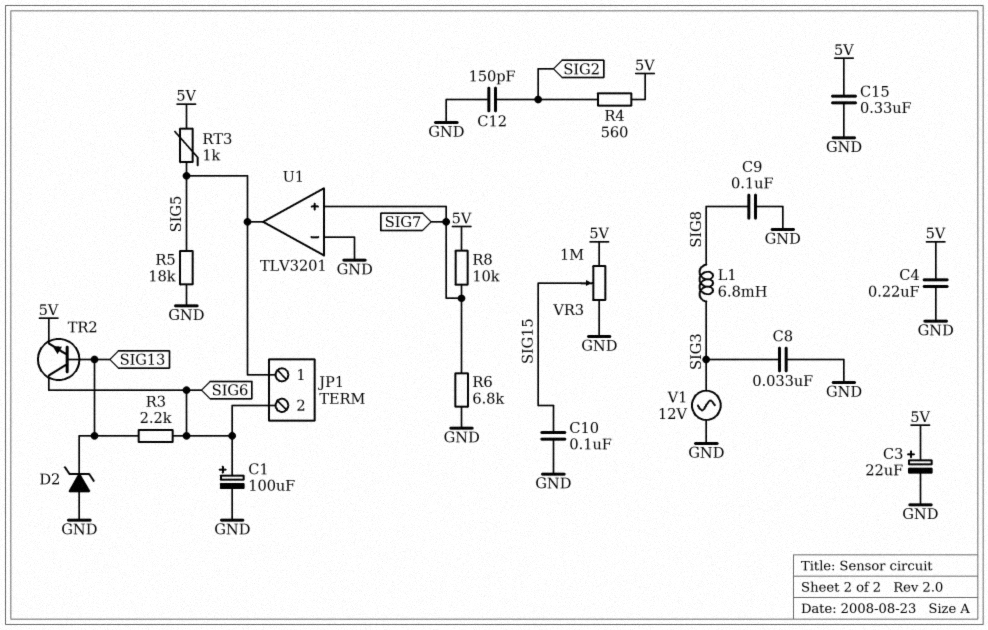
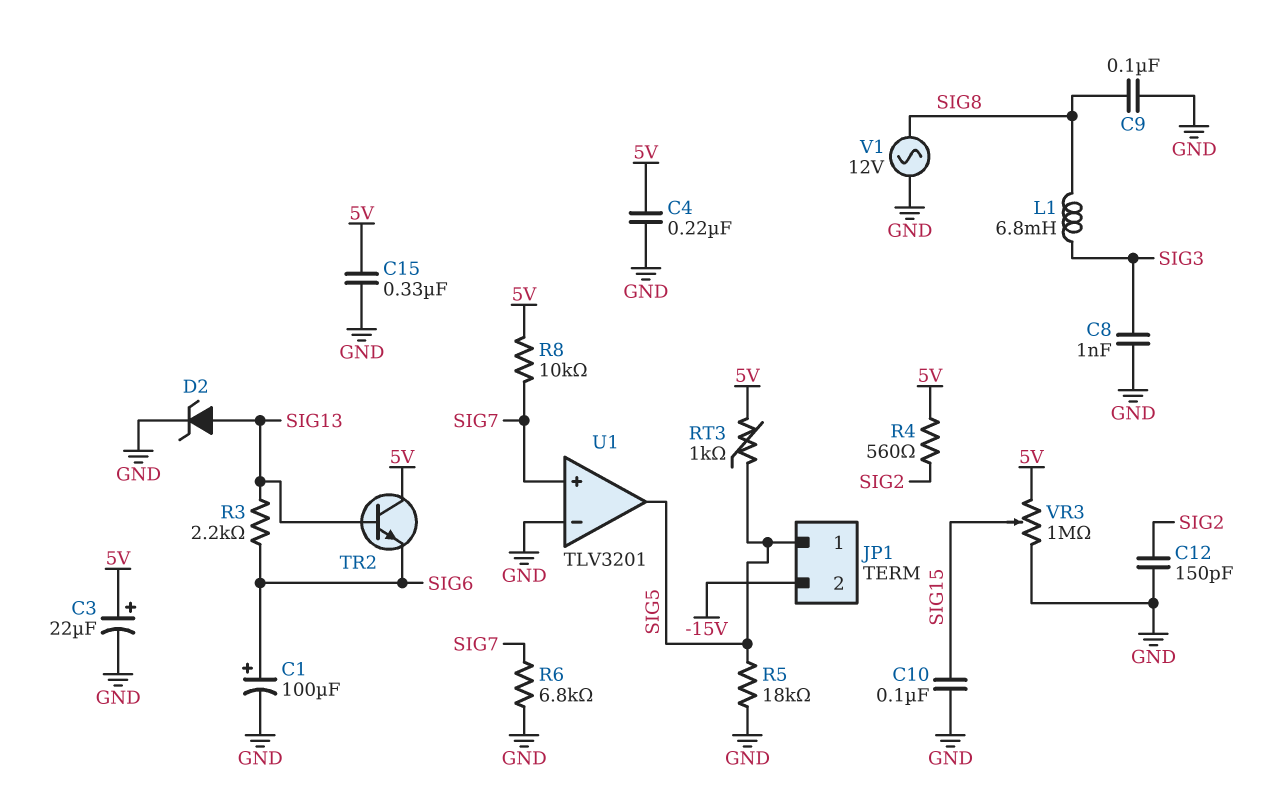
C8: 33nF (GND, SIG3) -> 1nF (GND, SIG3)
D2: zener (A GND, K SIG13) -> zener (A SIG13, K GND)
JP1 pin 2: SIG6 -> -15V
TR2: NPN (B SIG13, C SIG6, E 5V) -> NPN (B SIG13, C 5V, E SIG6)
V1: AC 12V (GND, SIG3) -> AC 12V (GND, SIG8)

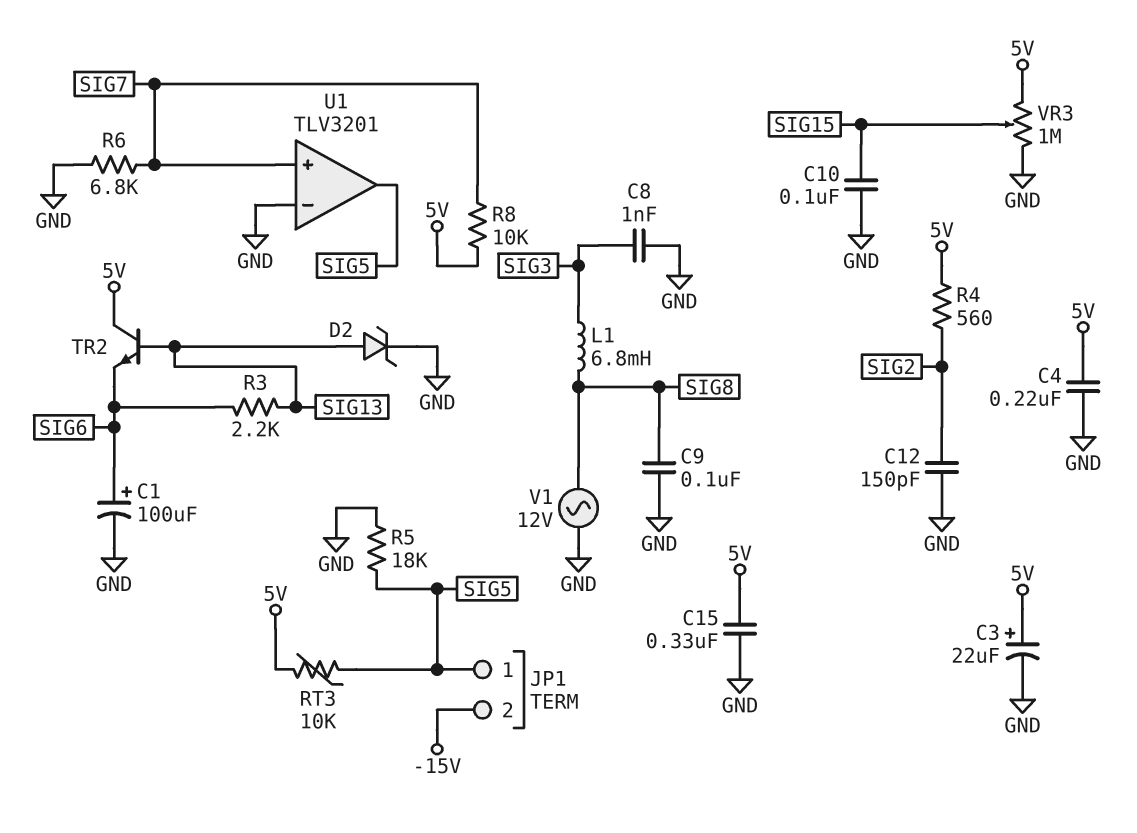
RT3: 1k (5V, SIG5) -> 10k (5V, SIG5)

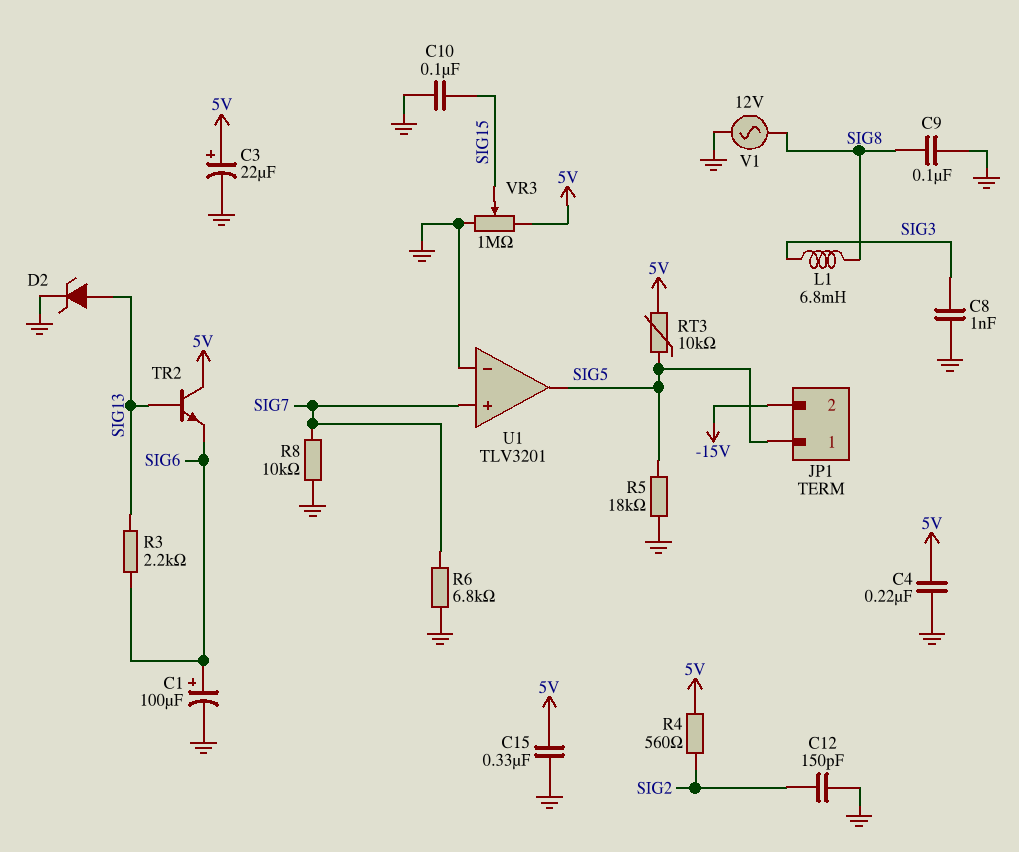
R8: 10k (5V, SIG7) -> 10k (GND, SIG7)

